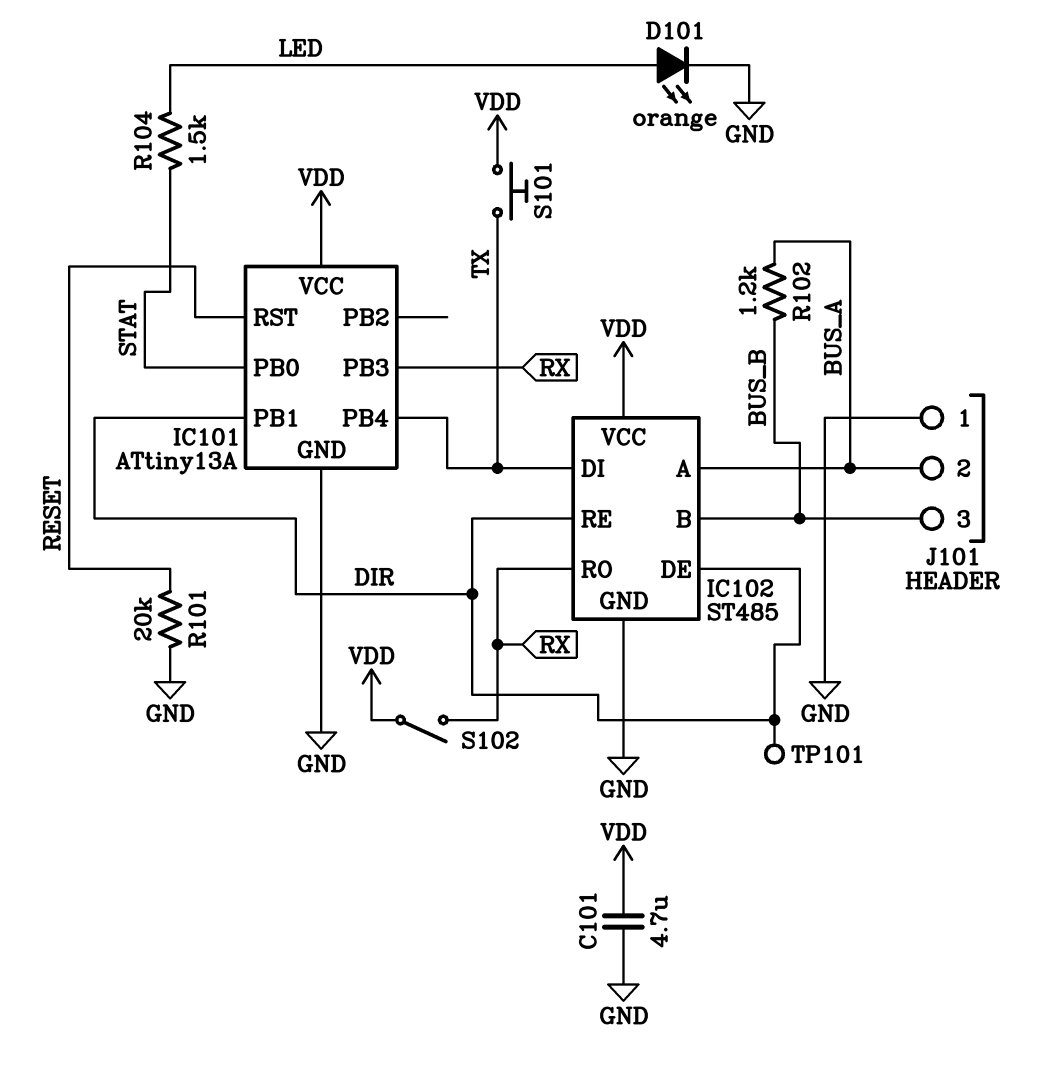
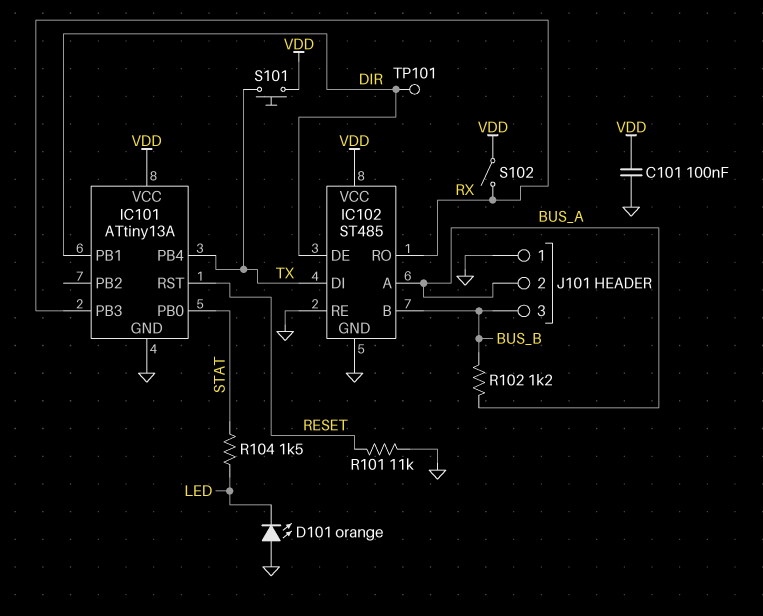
C101: 4.7uF (GND, VDD) -> 100nF (GND, VDD)
D101: LED orange (A LED, K GND) -> LED orange (A GND, K LED)
IC102 pin RE: DIR -> GND
R101: 20k (GND, RESET) -> 11k (GND, RESET)

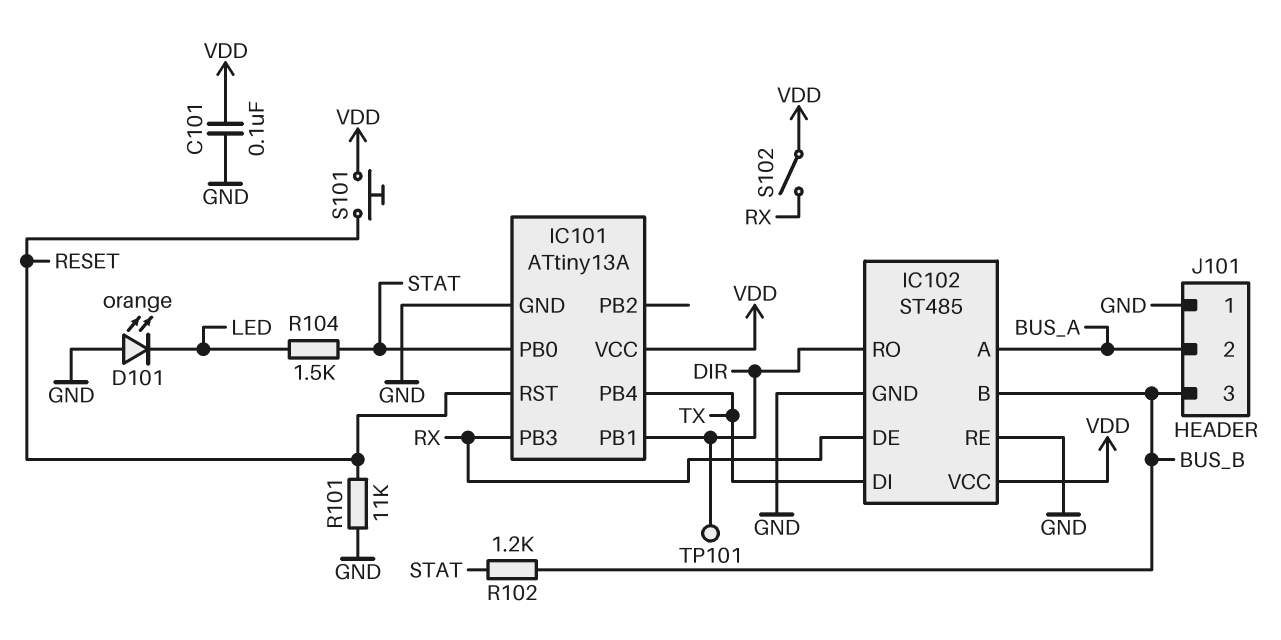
IC102 pin DE: DIR -> RX
IC102 pin RO: RX -> DIR
R102: 1.2k (BUS_A, BUS_B) -> 1.2k (BUS_B, STAT)
S101: button (TX, VDD) -> button (RESET, VDD)

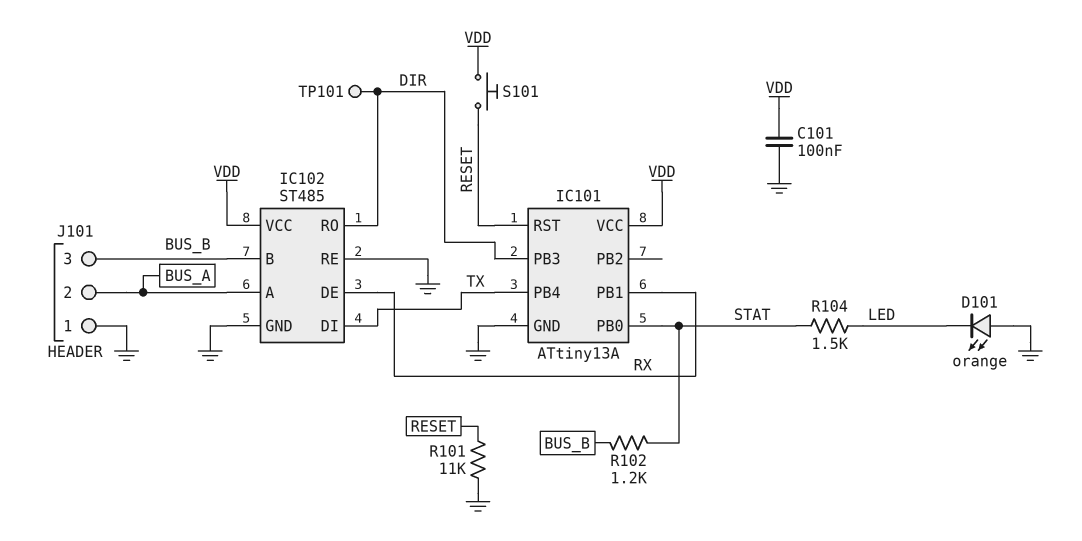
IC101 pin PB1: DIR -> RX
IC101 pin PB3: RX -> DIR
S102: switch (RX, VDD) -> none

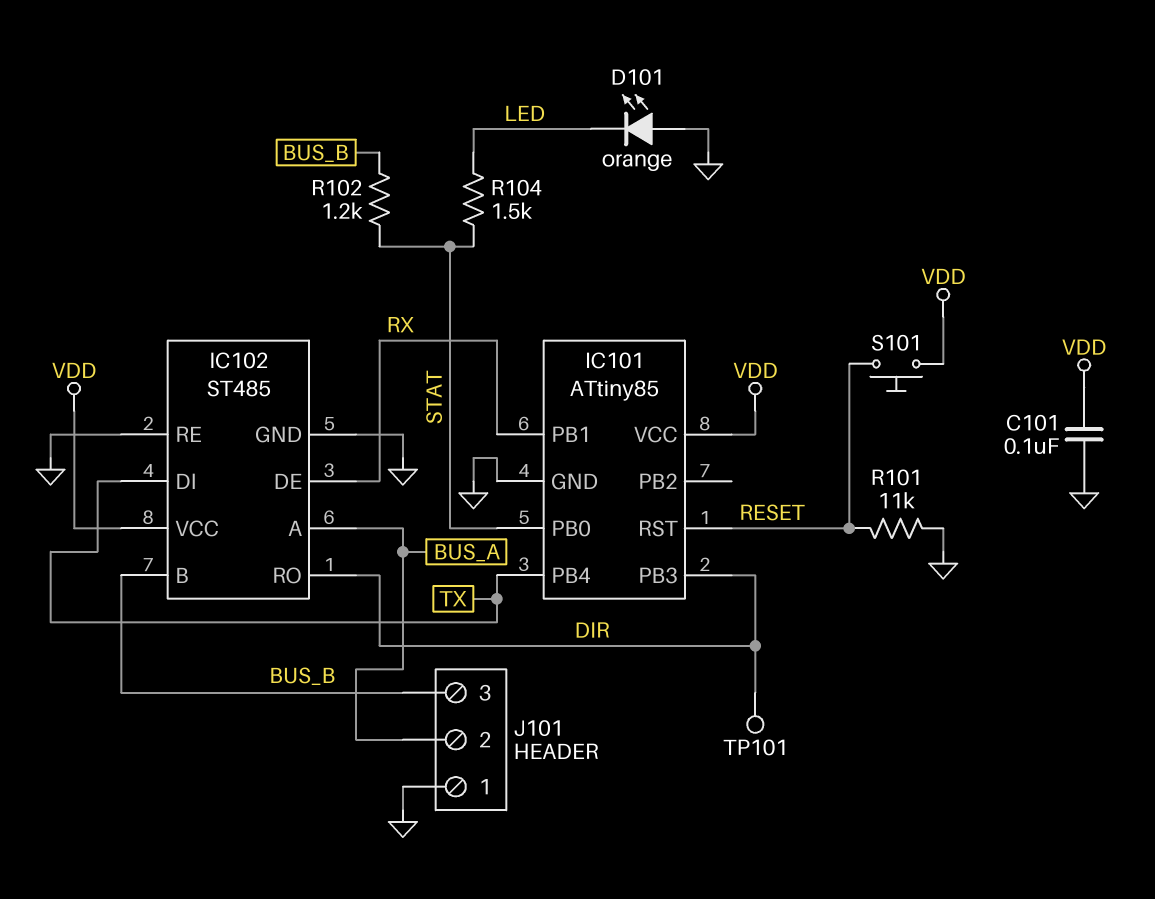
IC101: ATtiny13A -> ATtiny85

